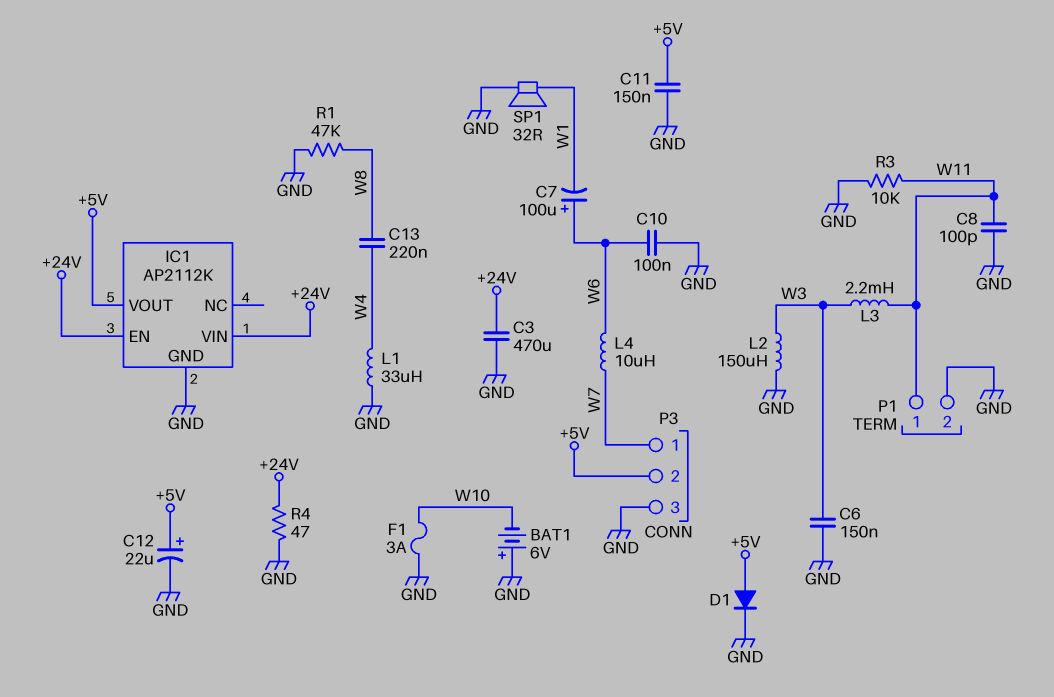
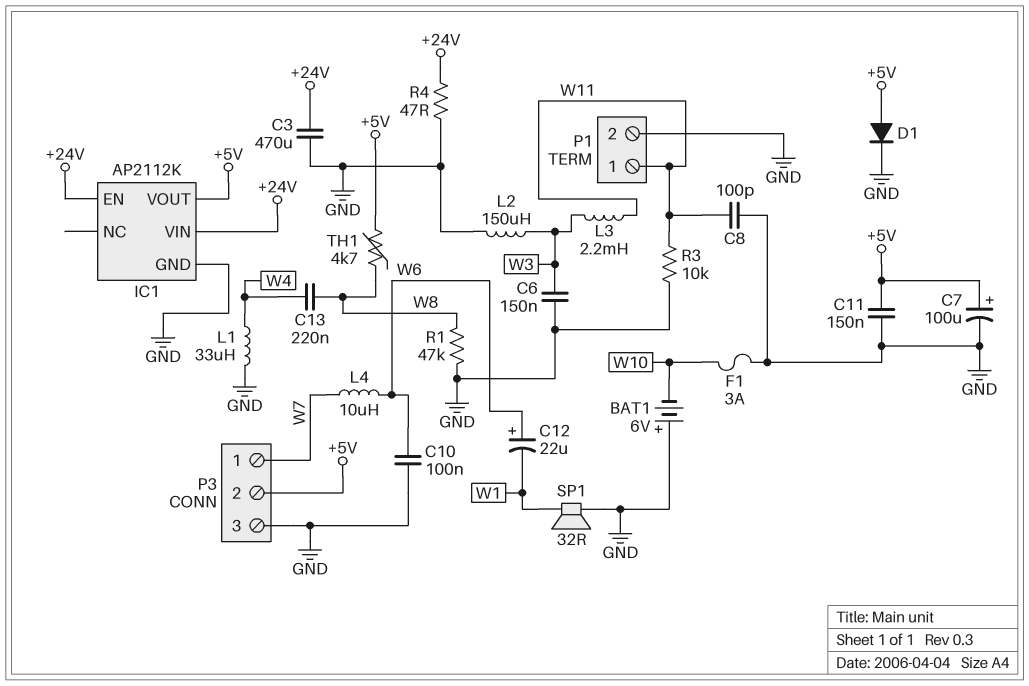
C7: 100uF (plus W6, minus W1) -> 100uF (plus +5V, minus GND)
C12: 22uF (plus +5V, minus GND) -> 22uF (plus W6, minus W1)
TH1: none -> 4.7k (+5V, W8)

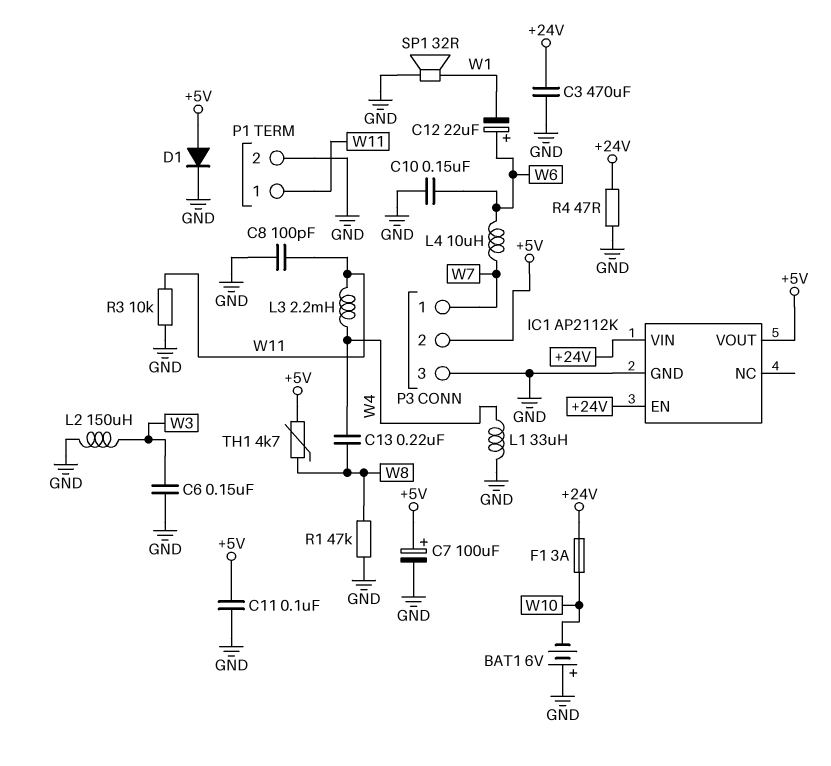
C10: 100nF (GND, W6) -> 150nF (GND, W6)
C11: 150nF (+5V, GND) -> 100nF (+5V, GND)
F1: 3A (GND, W10) -> 3A (+24V, W10)
L3: 2.2mH (W3, W11) -> 2.2mH (W4, W11)

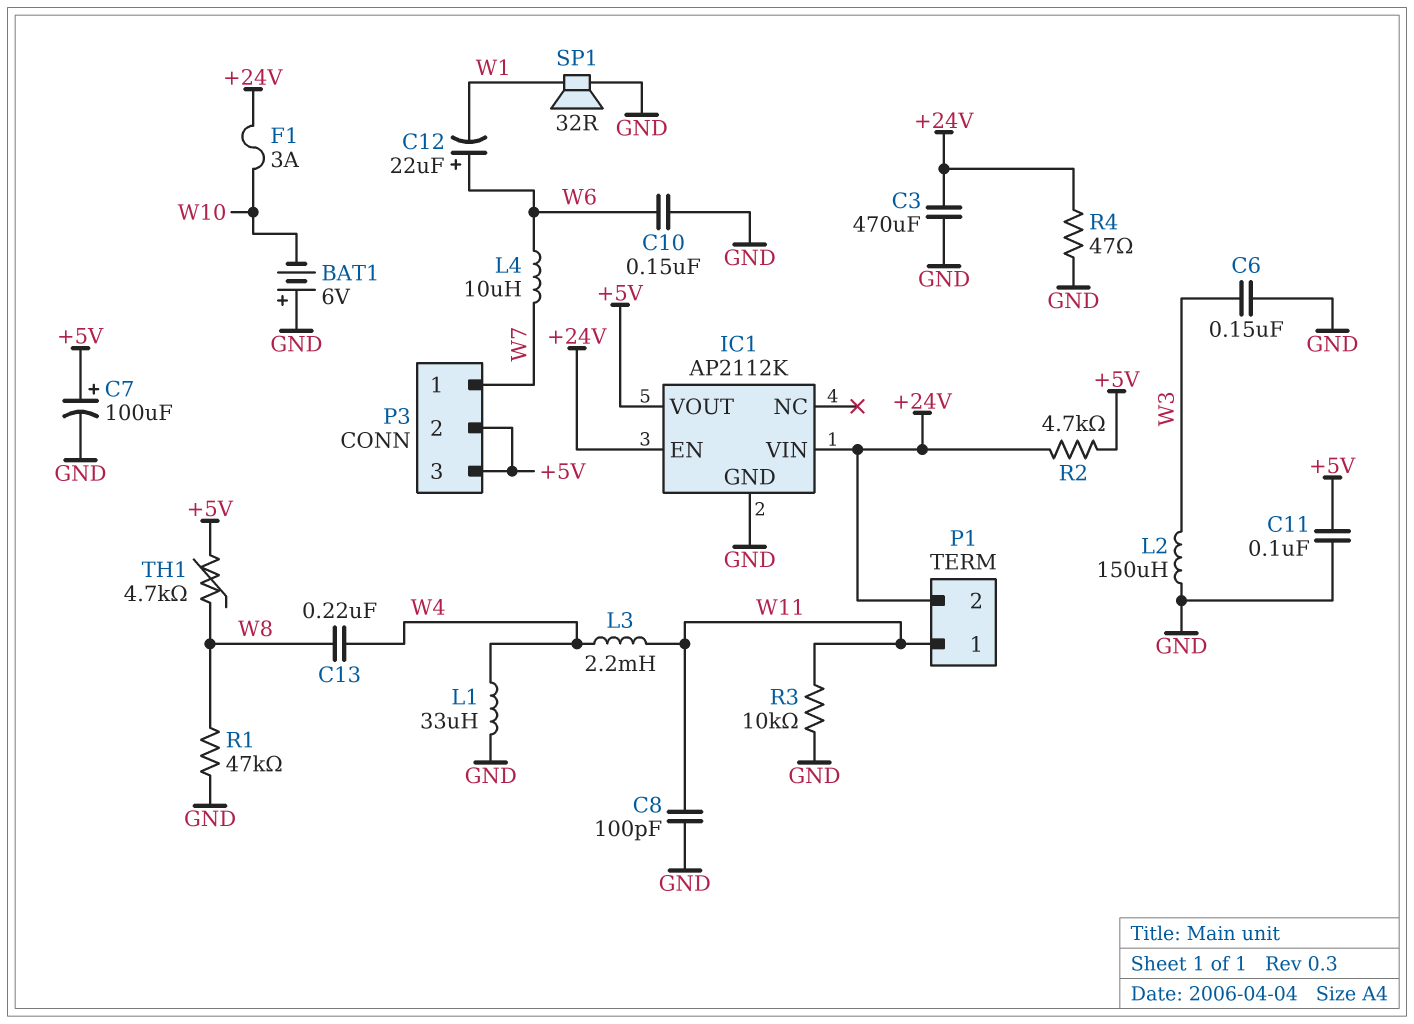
D1: diode (A +5V, K GND) -> none
P1 pin 2: GND -> +24V
P3 pin 3: GND -> +5V
R2: none -> 4.7k (+5V, +24V)

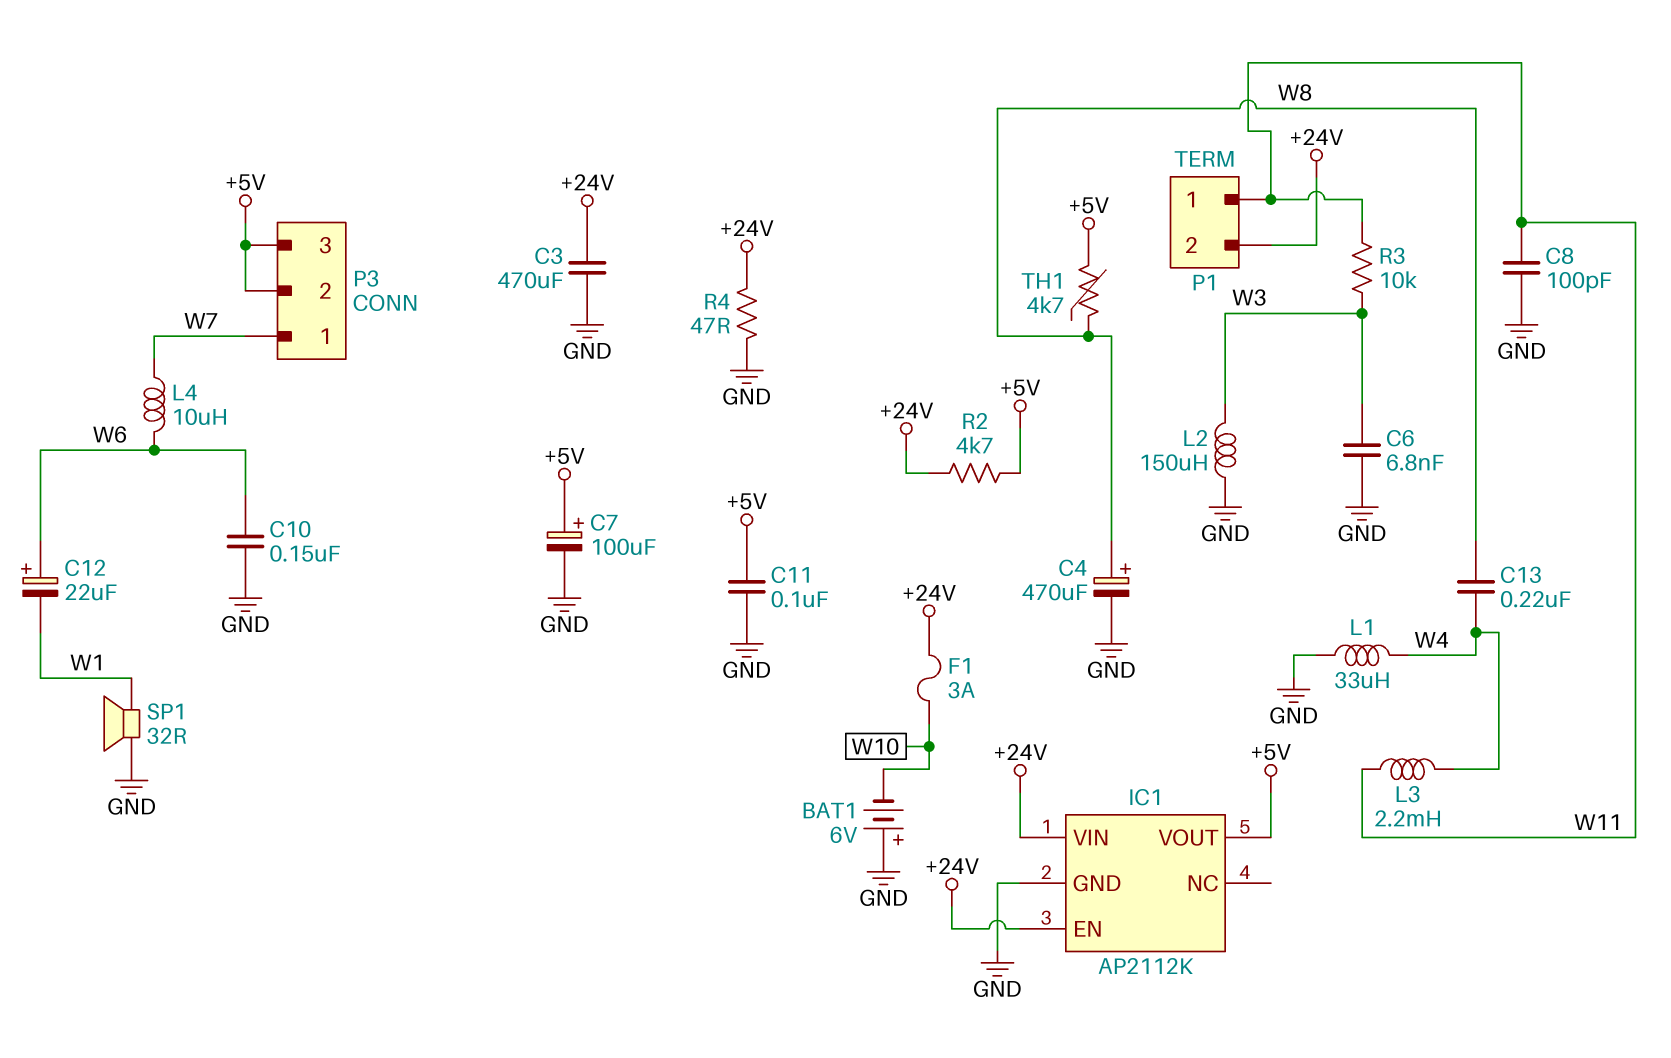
C4: none -> 470uF (plus W8, minus GND)
C6: 150nF (GND, W3) -> 6.8nF (GND, W3)
R1: 47k (GND, W8) -> none
R3: 10k (GND, W11) -> 10k (W3, W11)

